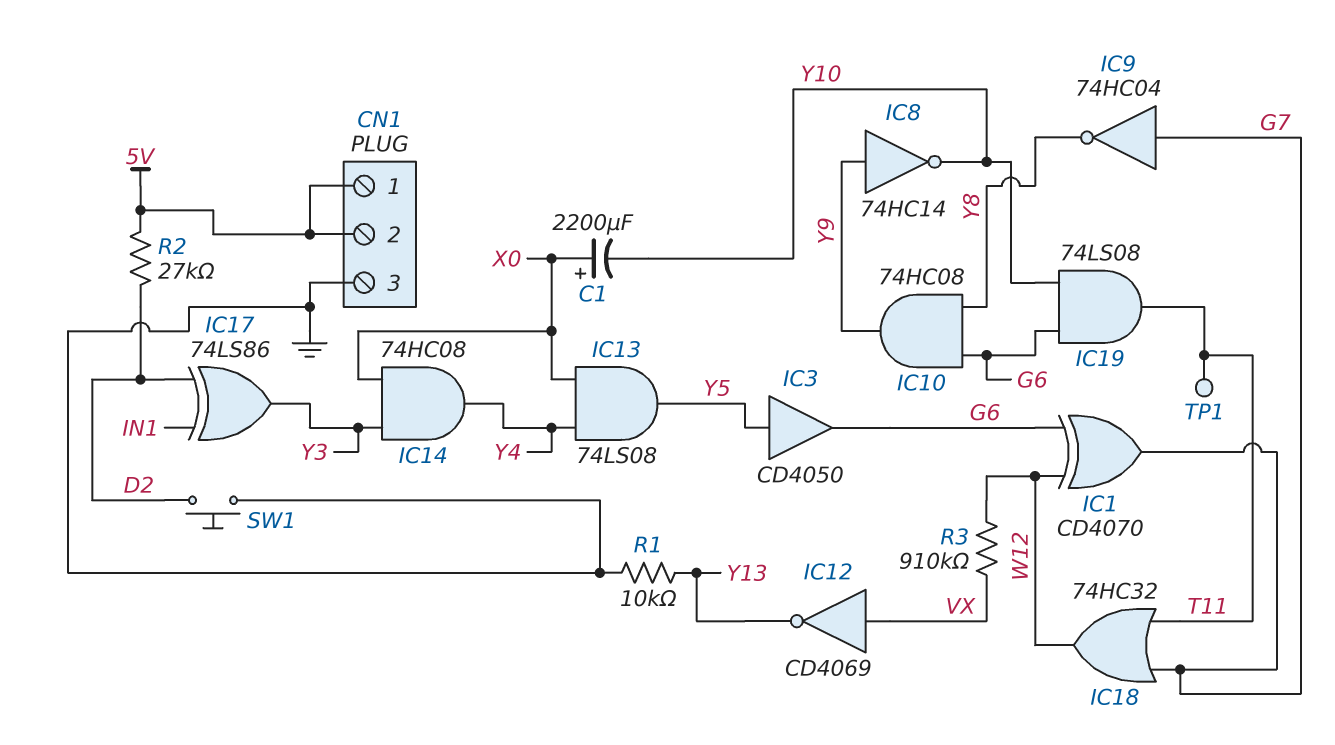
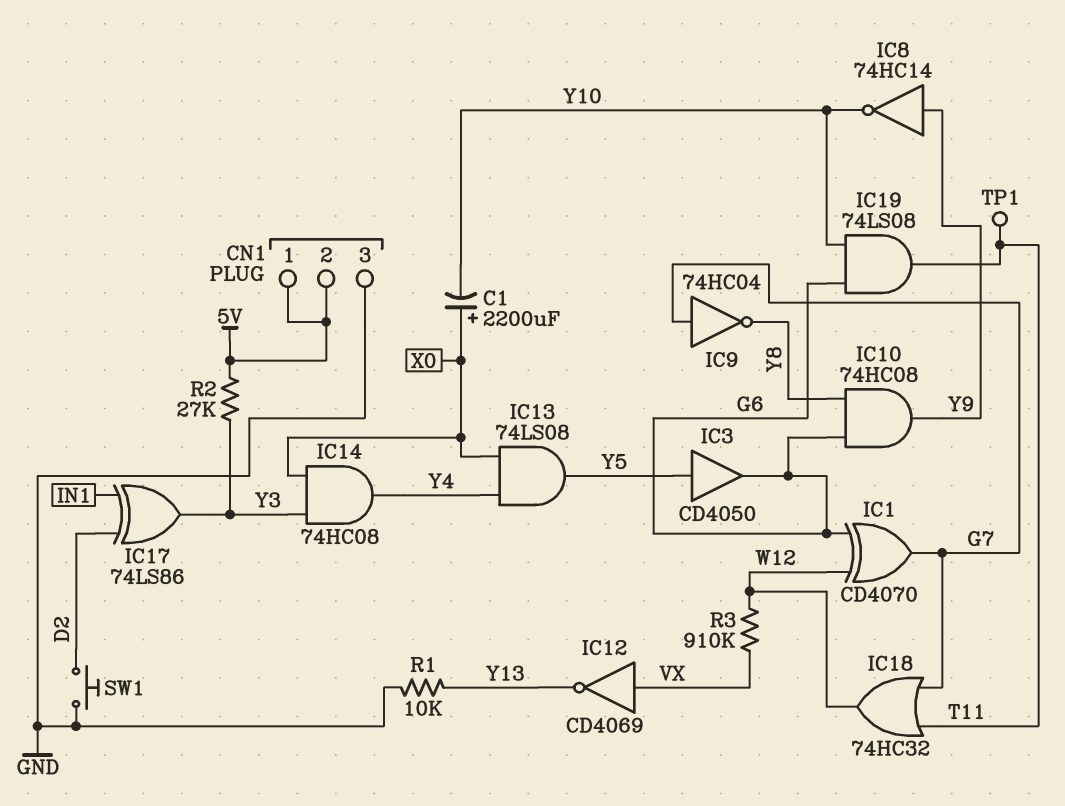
R2: 27k (5V, D2) -> 27k (5V, Y3)

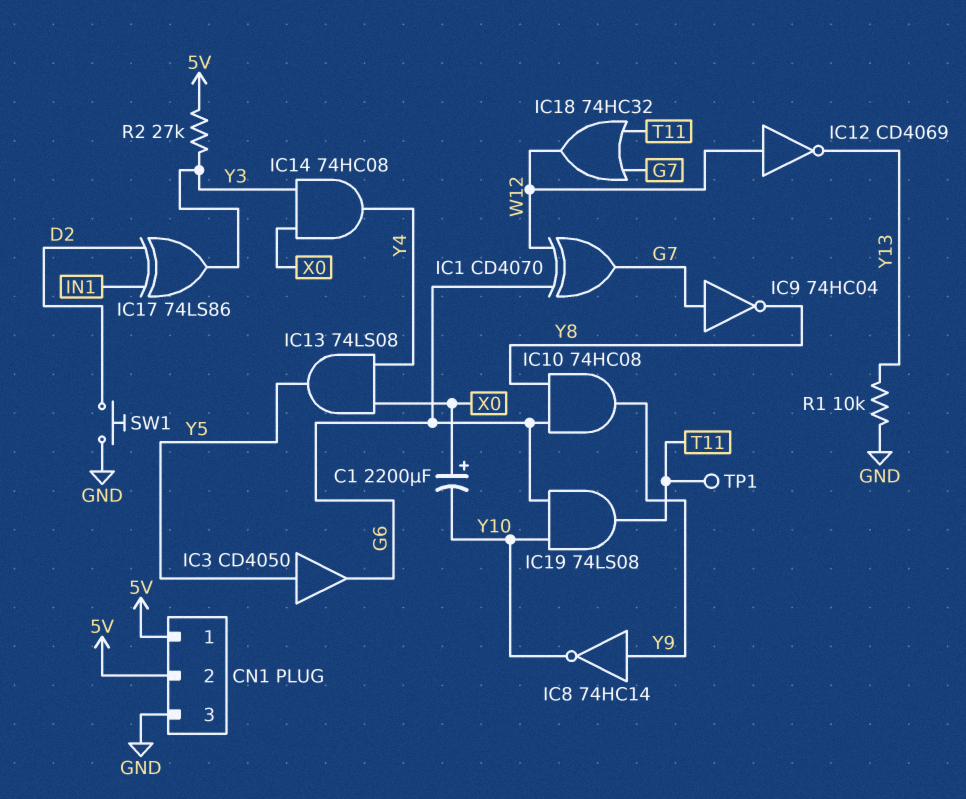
IC12: NOT CD4069 (in VX, out Y13) -> NOT CD4069 (in W12, out Y13)
R3: 910k (VX, W12) -> none

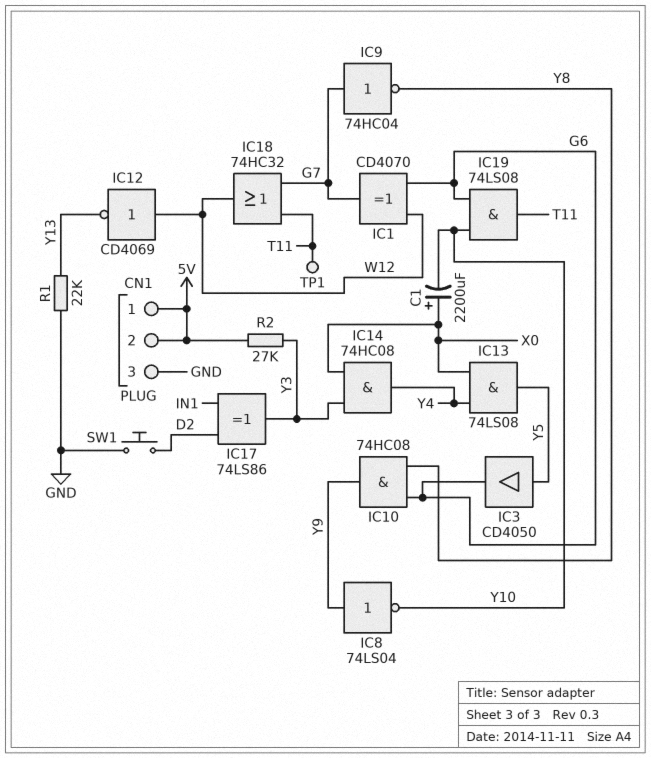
IC8: NOT 74HC14 (in Y9, out Y10) -> NOT 74LS04 (in Y9, out Y10)
R1: 10k (GND, Y13) -> 22k (GND, Y13)

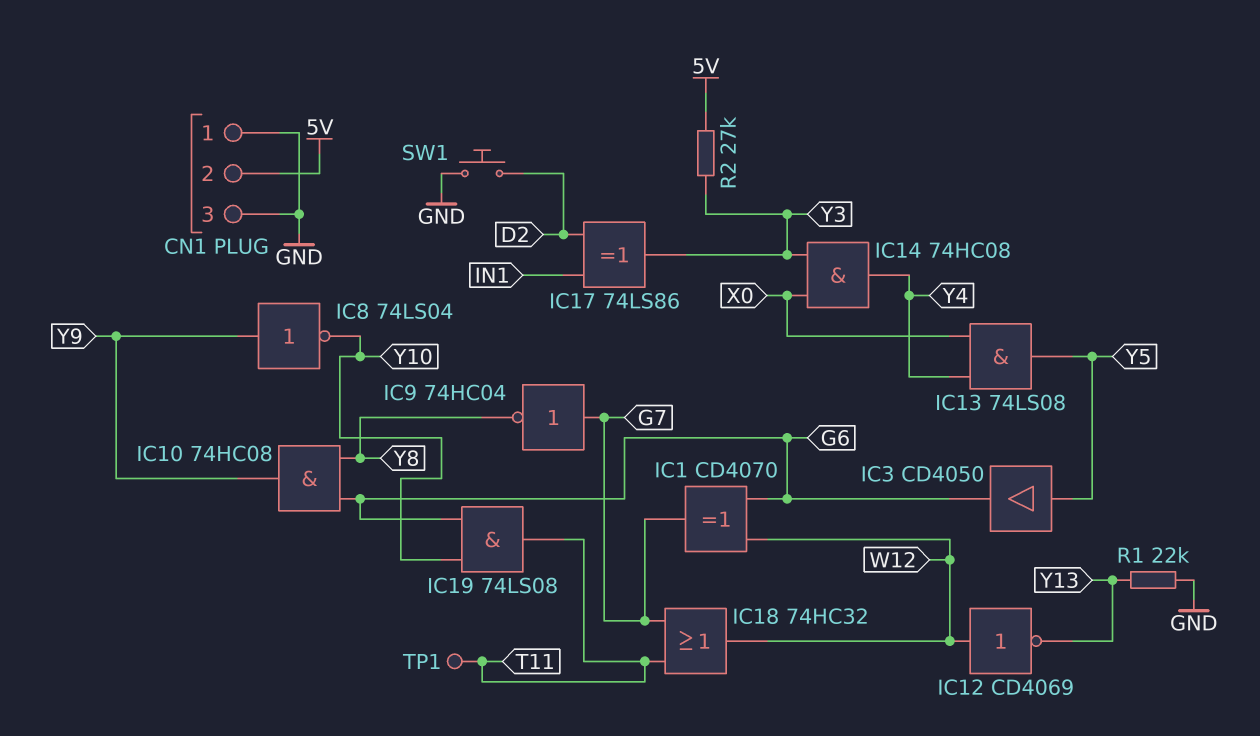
C1: 2200uF (plus X0, minus Y10) -> none
CN1 pin 1: 5V -> GND

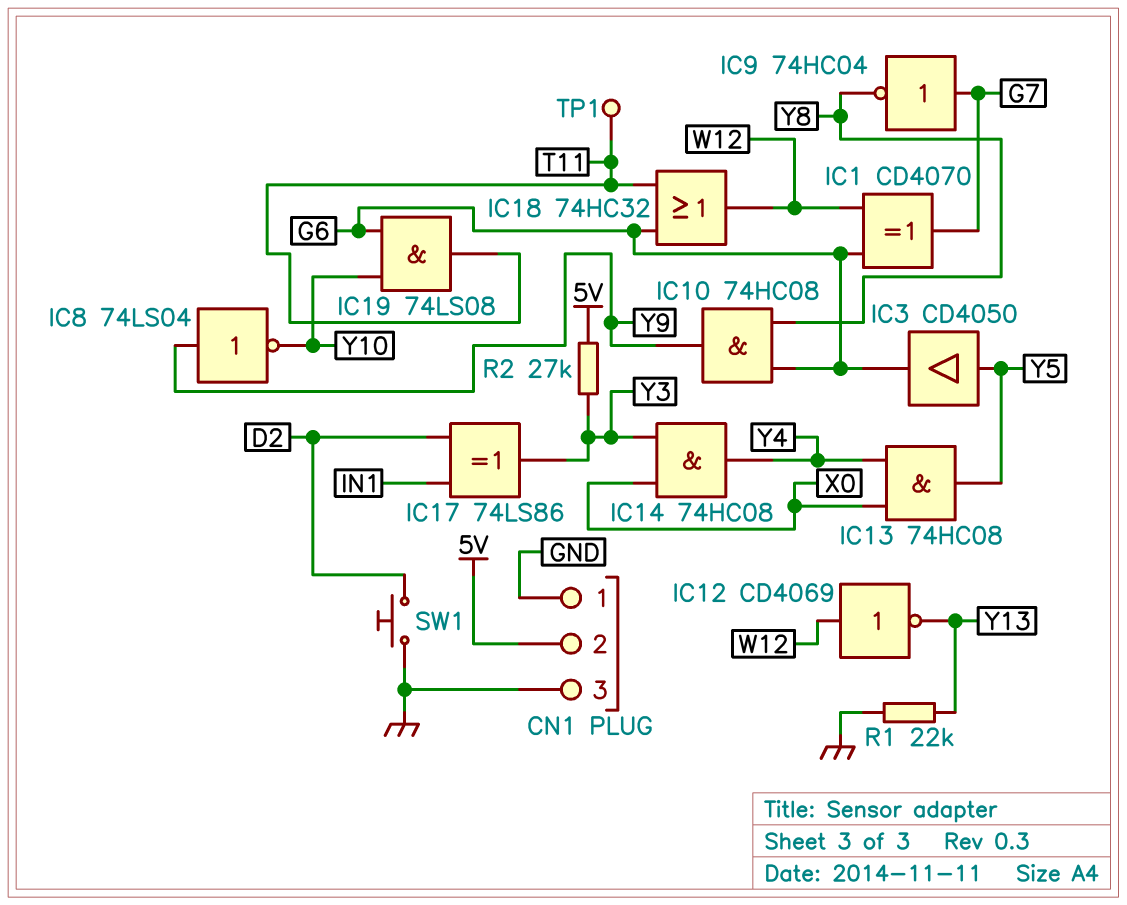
IC13: AND 74LS08 (in X0, in Y4, out Y5) -> AND 74HC08 (in X0, in Y4, out Y5)
IC18: OR 74HC32 (in G7, in T11, out W12) -> OR 74HC32 (in G6, in T11, out W12)

